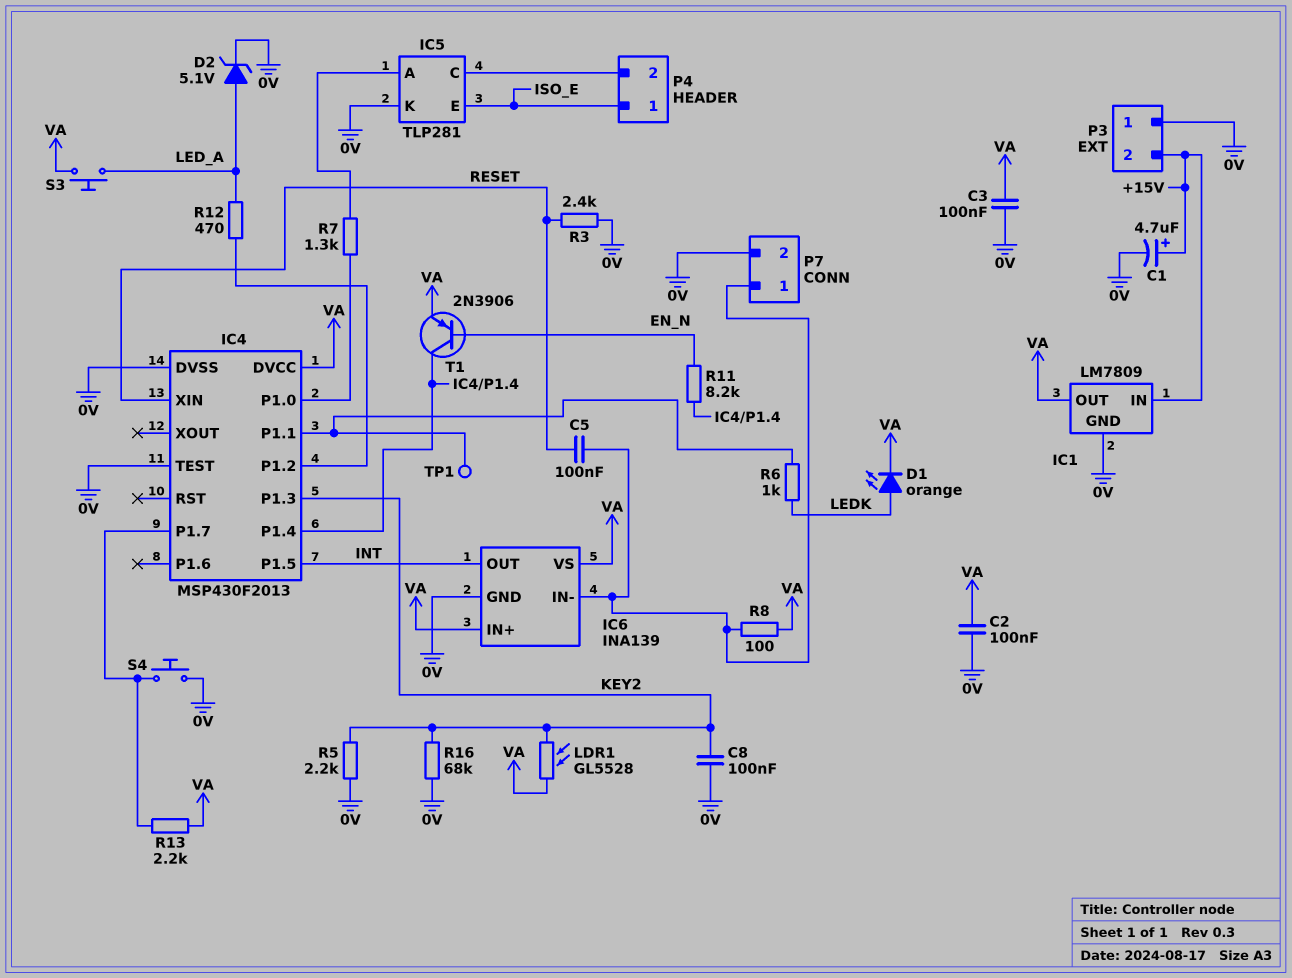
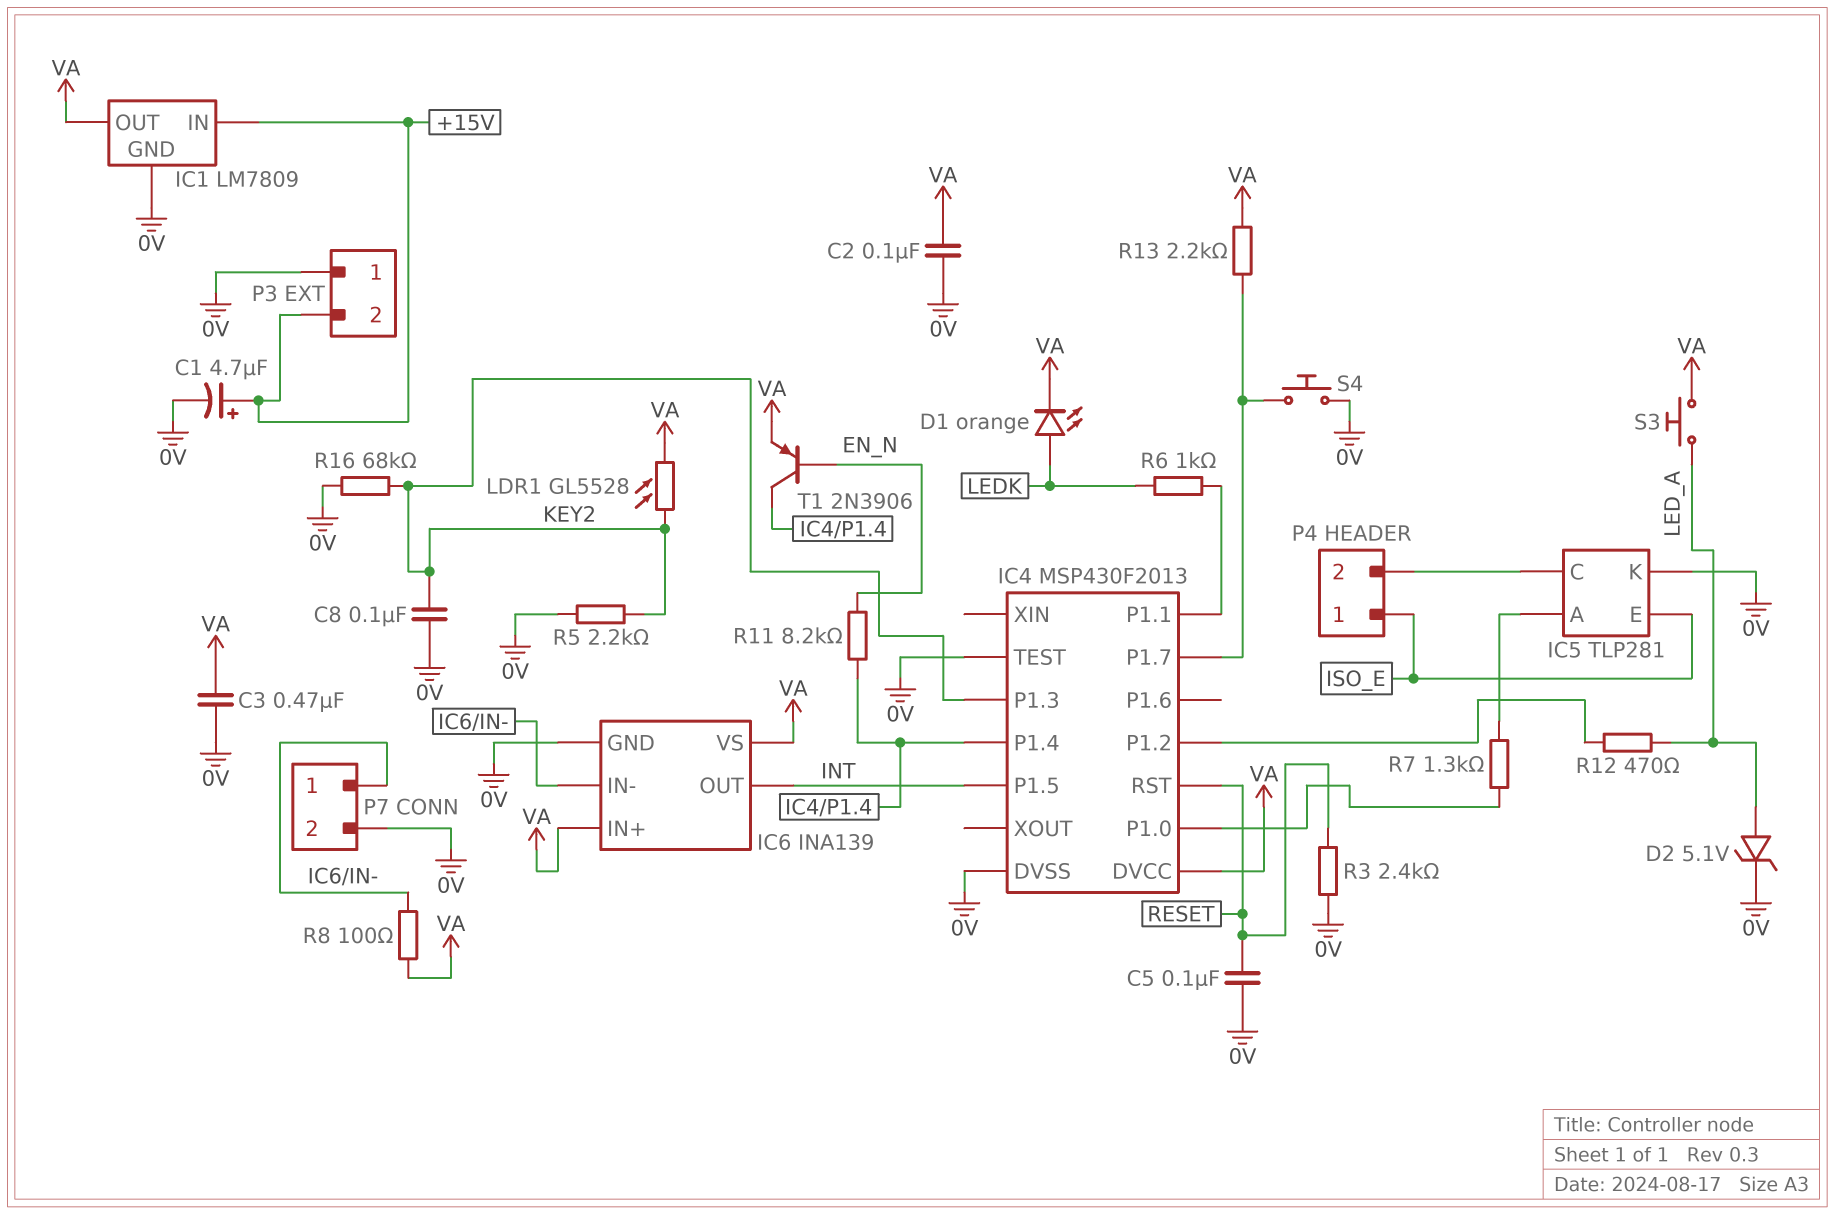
C3: 100nF (0V, VA) -> 470nF (0V, VA)
C5: 100nF (IC6/IN-, RESET) -> 100nF (0V, RESET)
IC4 pin RST: none -> RESET
IC4 pin XIN: RESET -> none
TP1: test point (IC4/P1.1) -> none

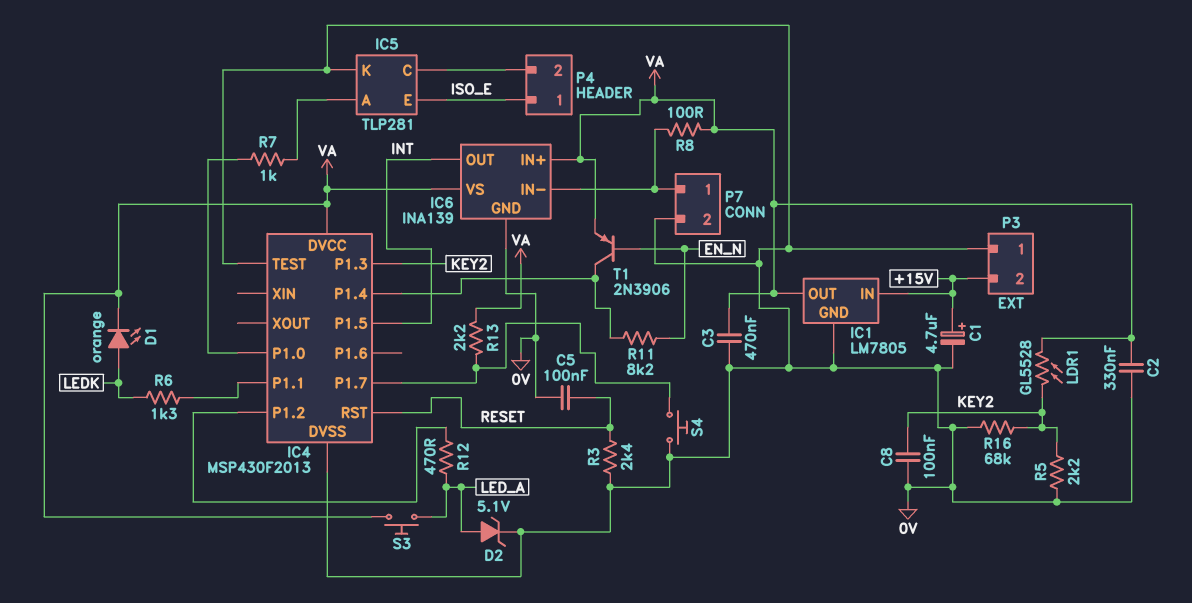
C2: 100nF (0V, VA) -> 330nF (0V, VA)
IC1: LM7809 -> LM7805
R6: 1k (IC4/P1.1, LEDK) -> 1.3k (IC4/P1.1, LEDK)
R7: 1.3k (IC4/P1.0, IC5/A) -> 1k (IC4/P1.0, IC5/A)

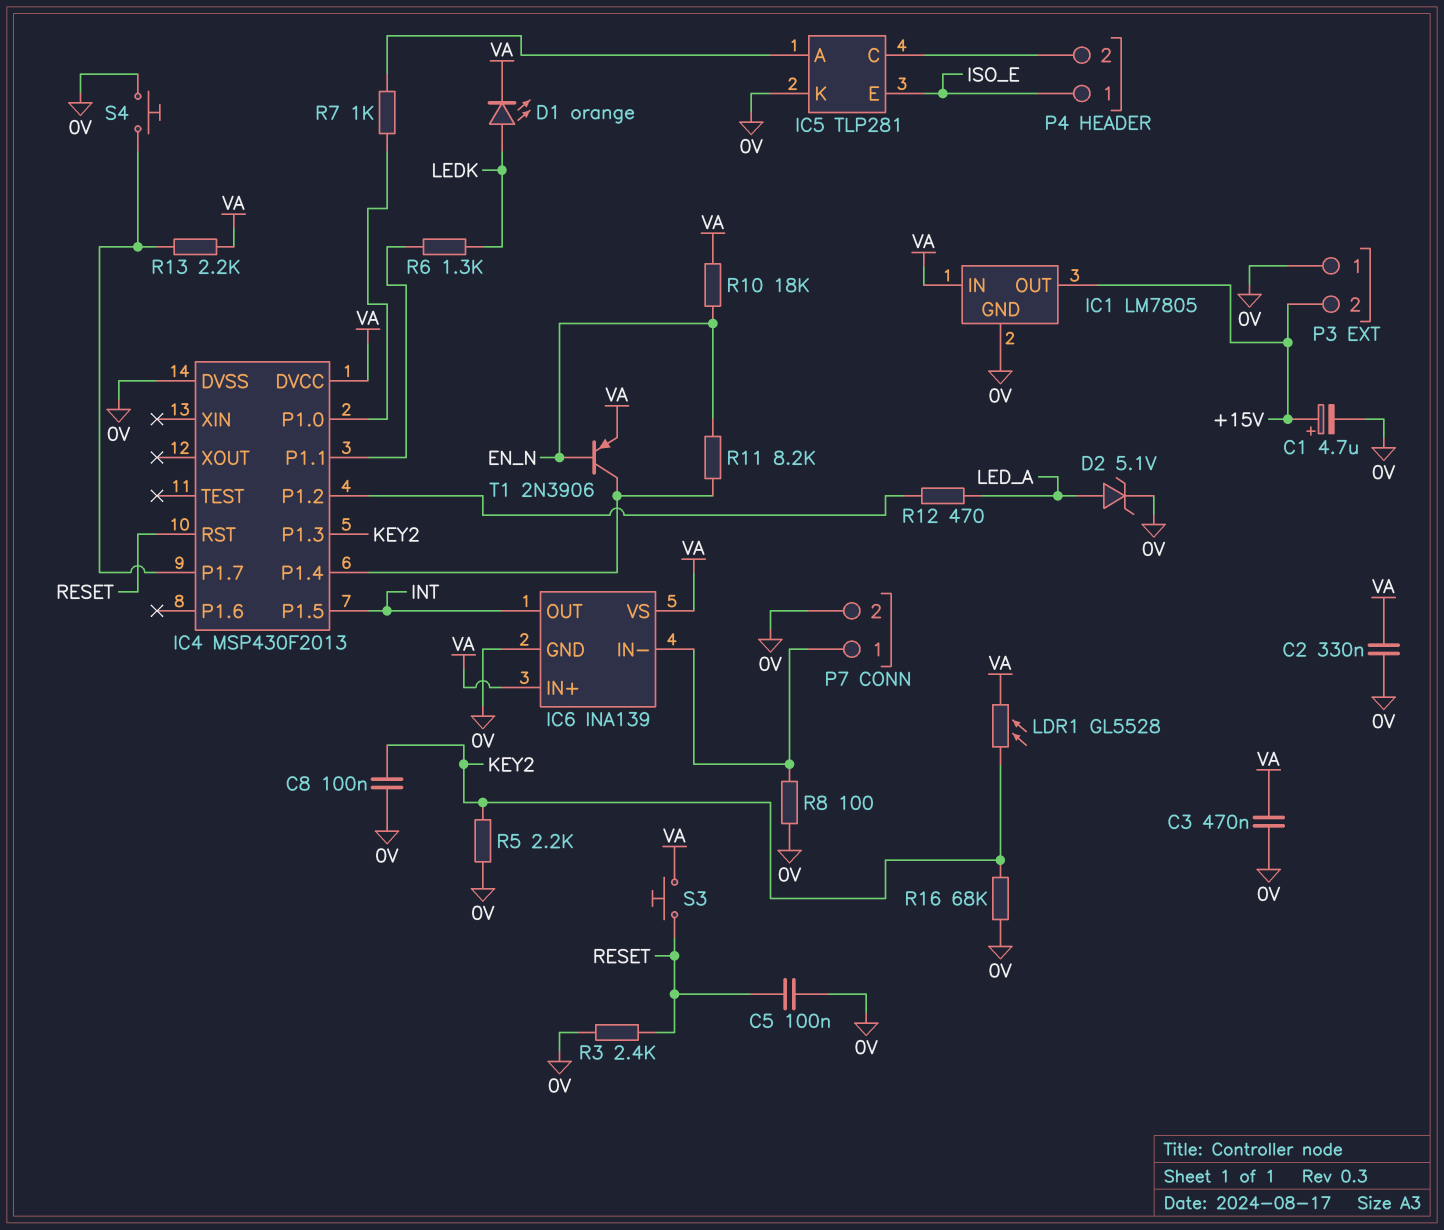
IC1 pin IN: +15V -> VA
IC1 pin OUT: VA -> +15V
IC4 pin TEST: 0V -> none
R8: 100 (IC6/IN-, VA) -> 100 (0V, IC6/IN-)
R10: none -> 18k (EN_N, VA)
S3: button (LED_A, VA) -> button (RESET, VA)

